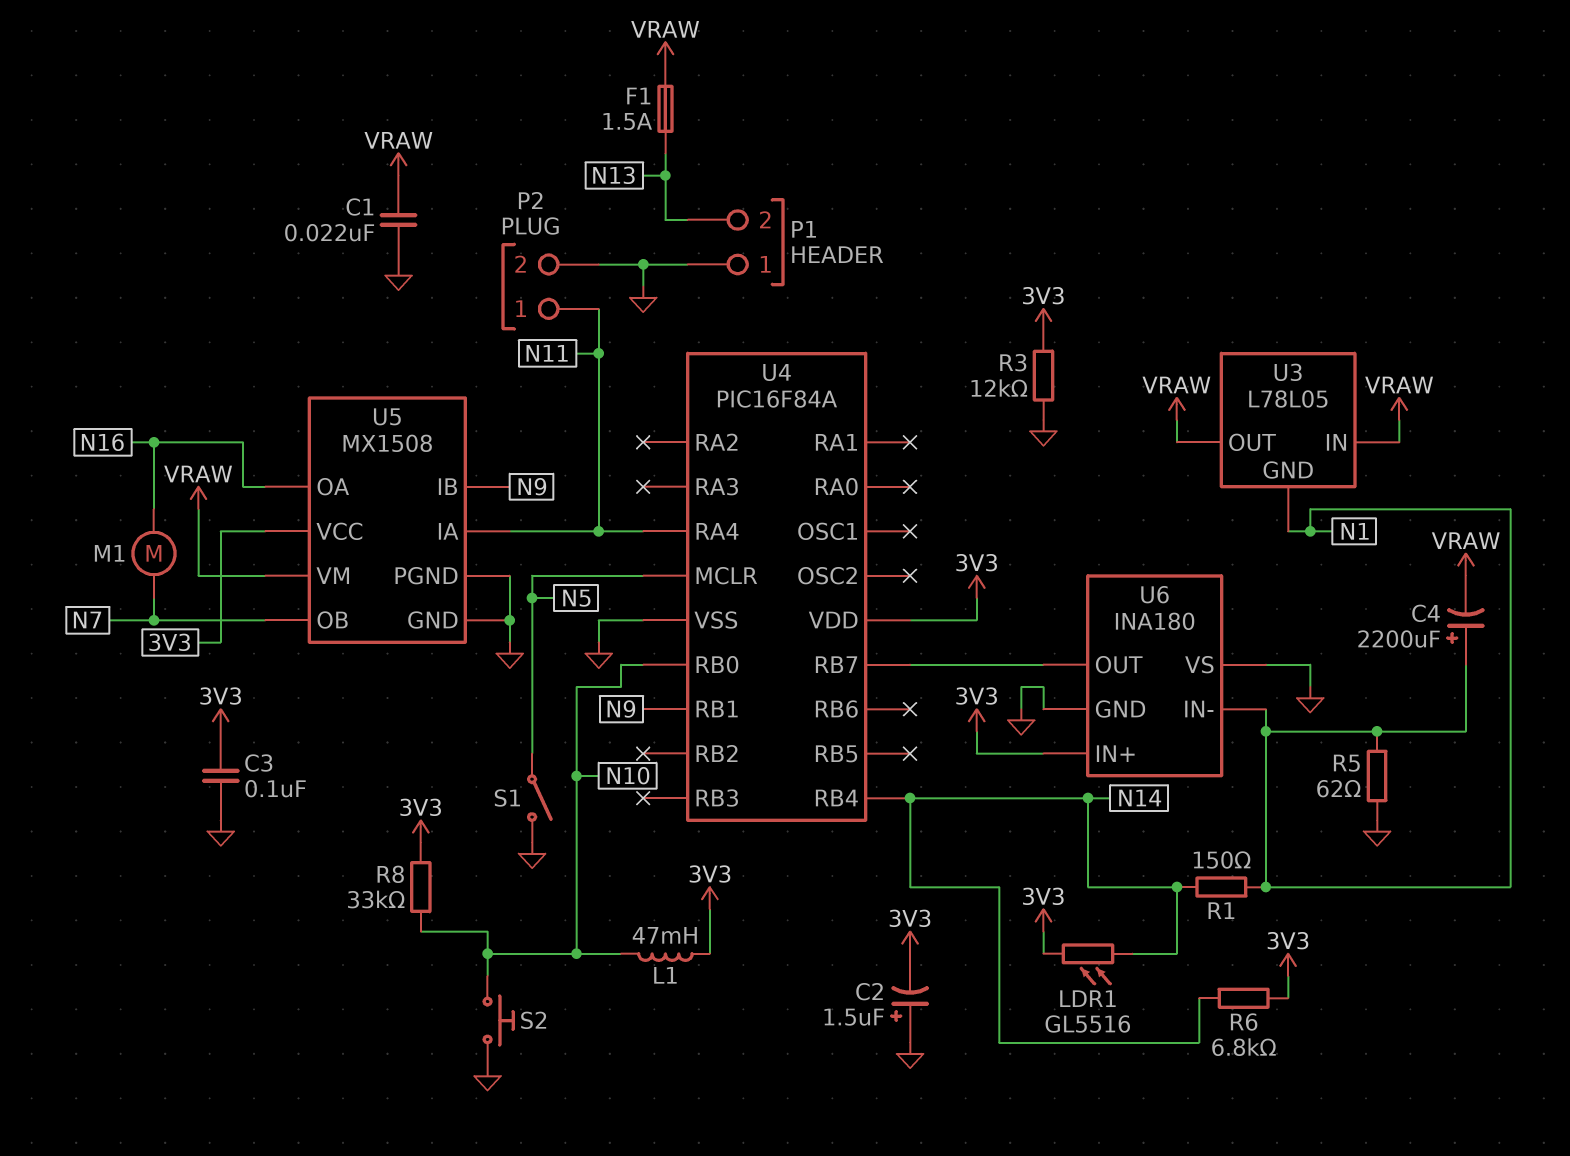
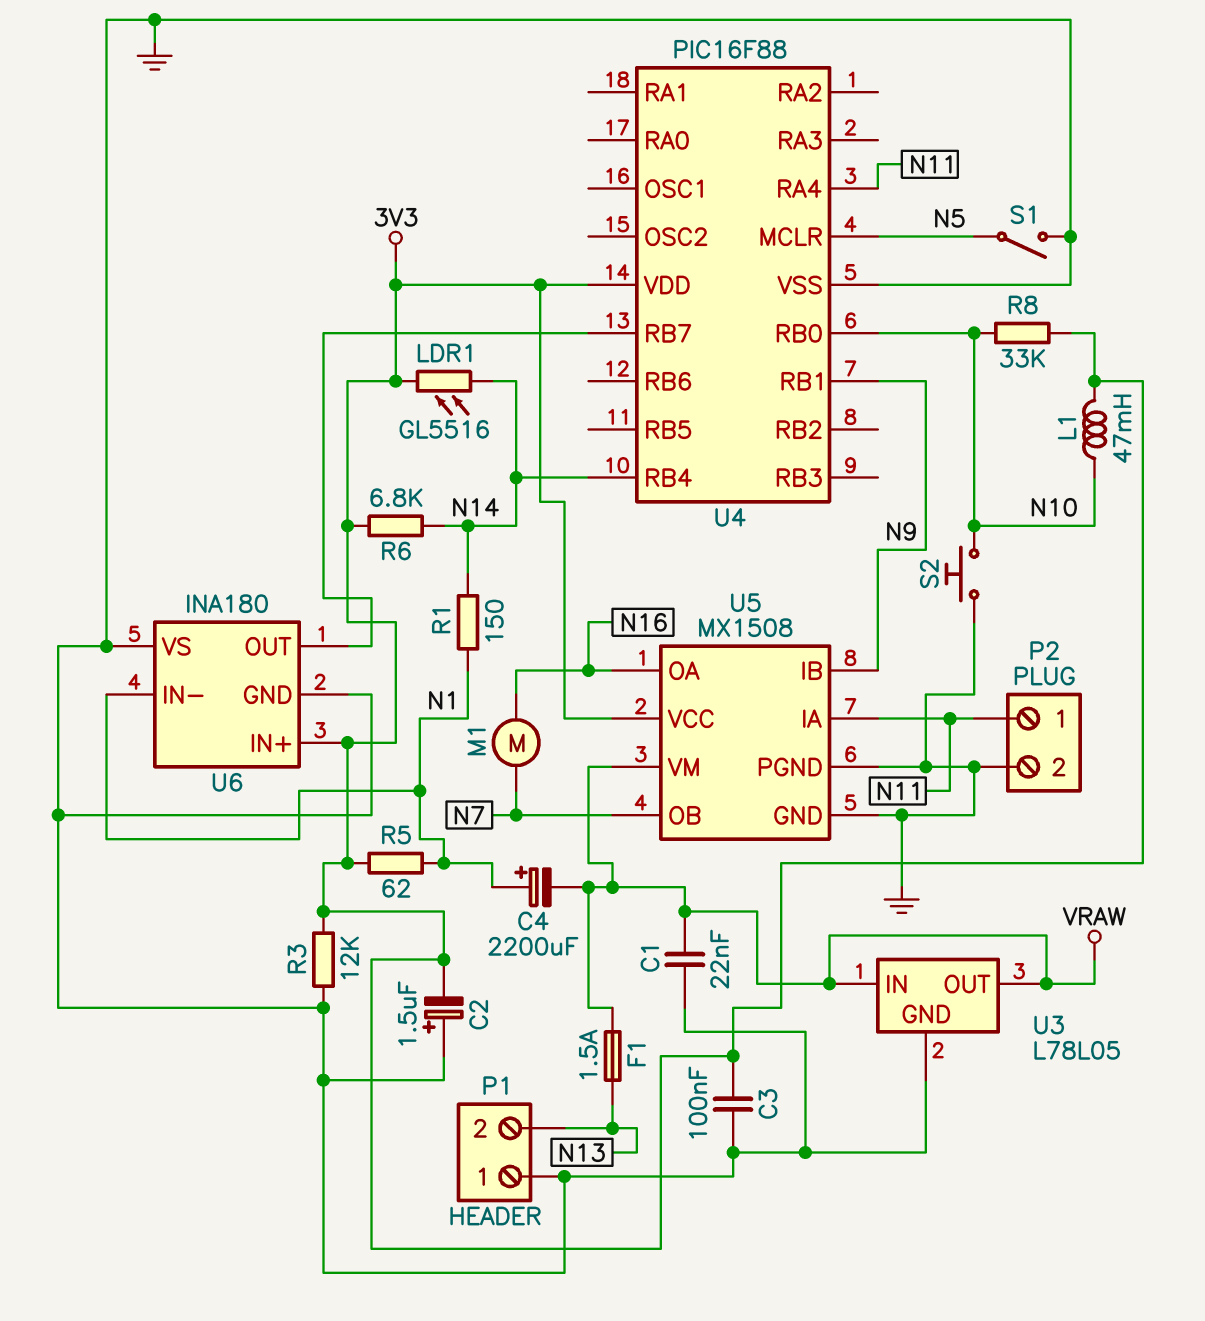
R5: 62 (GND, N1) -> 62 (3V3, N1)
U3 pin GND: N1 -> GND
U4: PIC16F84A -> PIC16F88

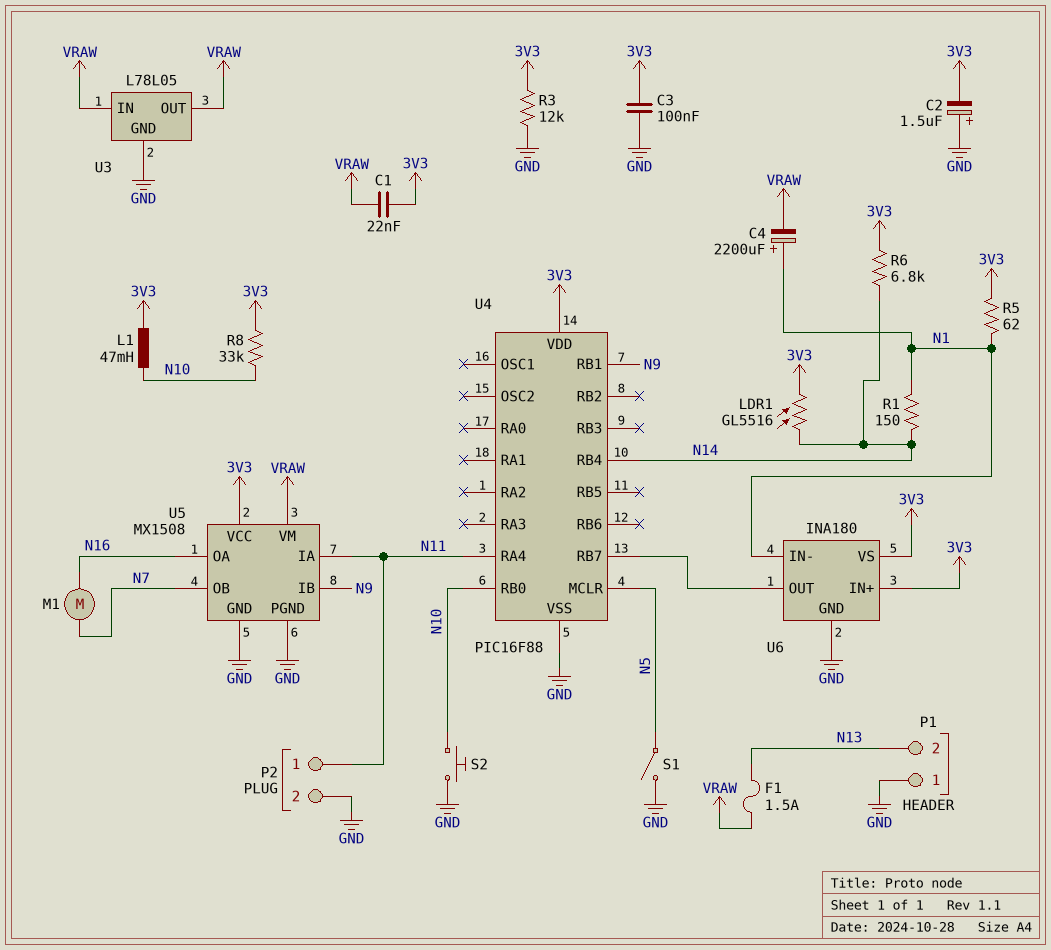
C1: 22nF (GND, VRAW) -> 22nF (3V3, VRAW)
U6 pin VS: GND -> 3V3

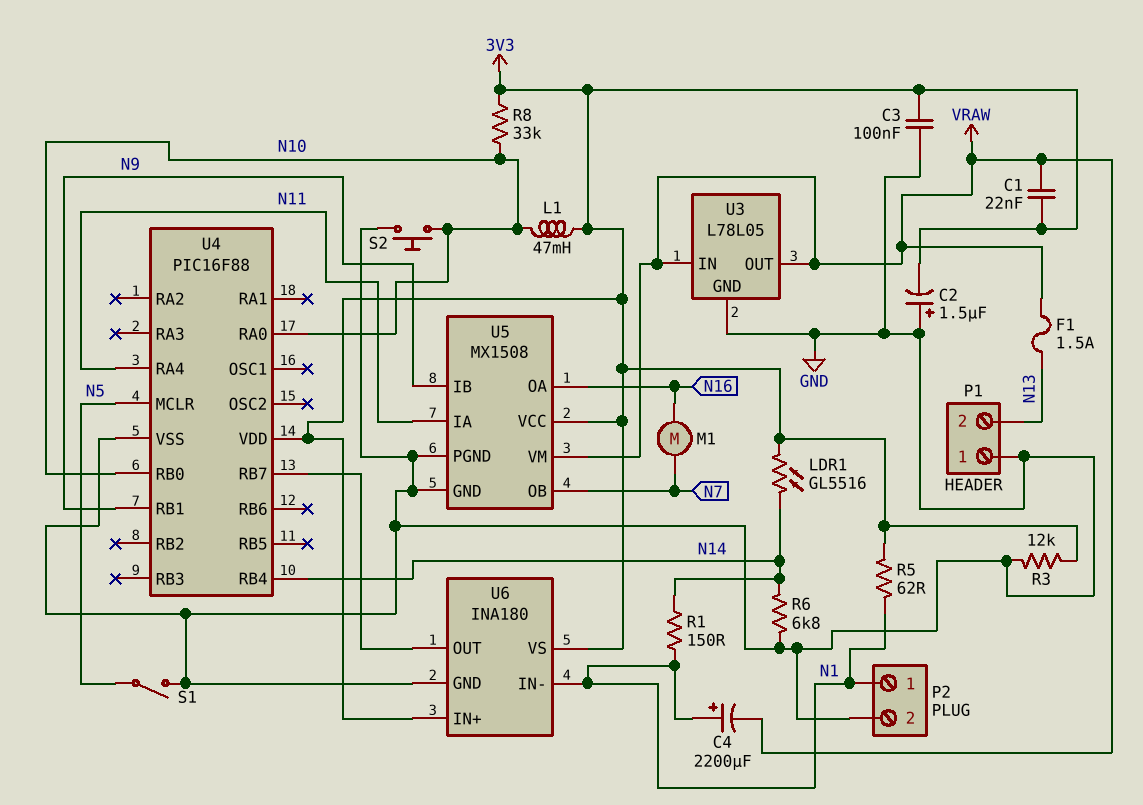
P2 pin 1: N11 -> N1
R6: 6.8k (3V3, N14) -> 6.8k (GND, N14)
U4 pin RA0: none -> N10

